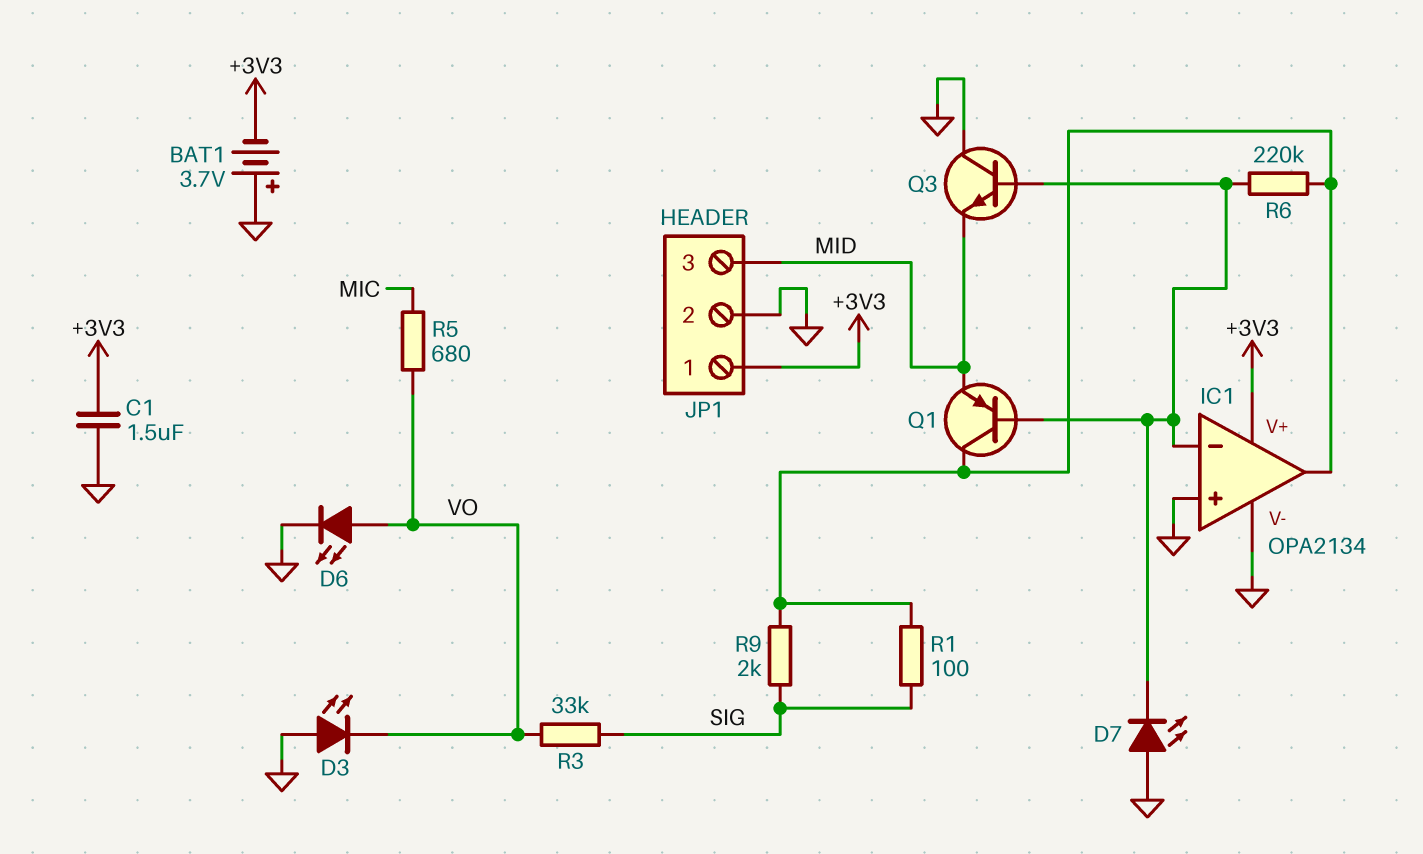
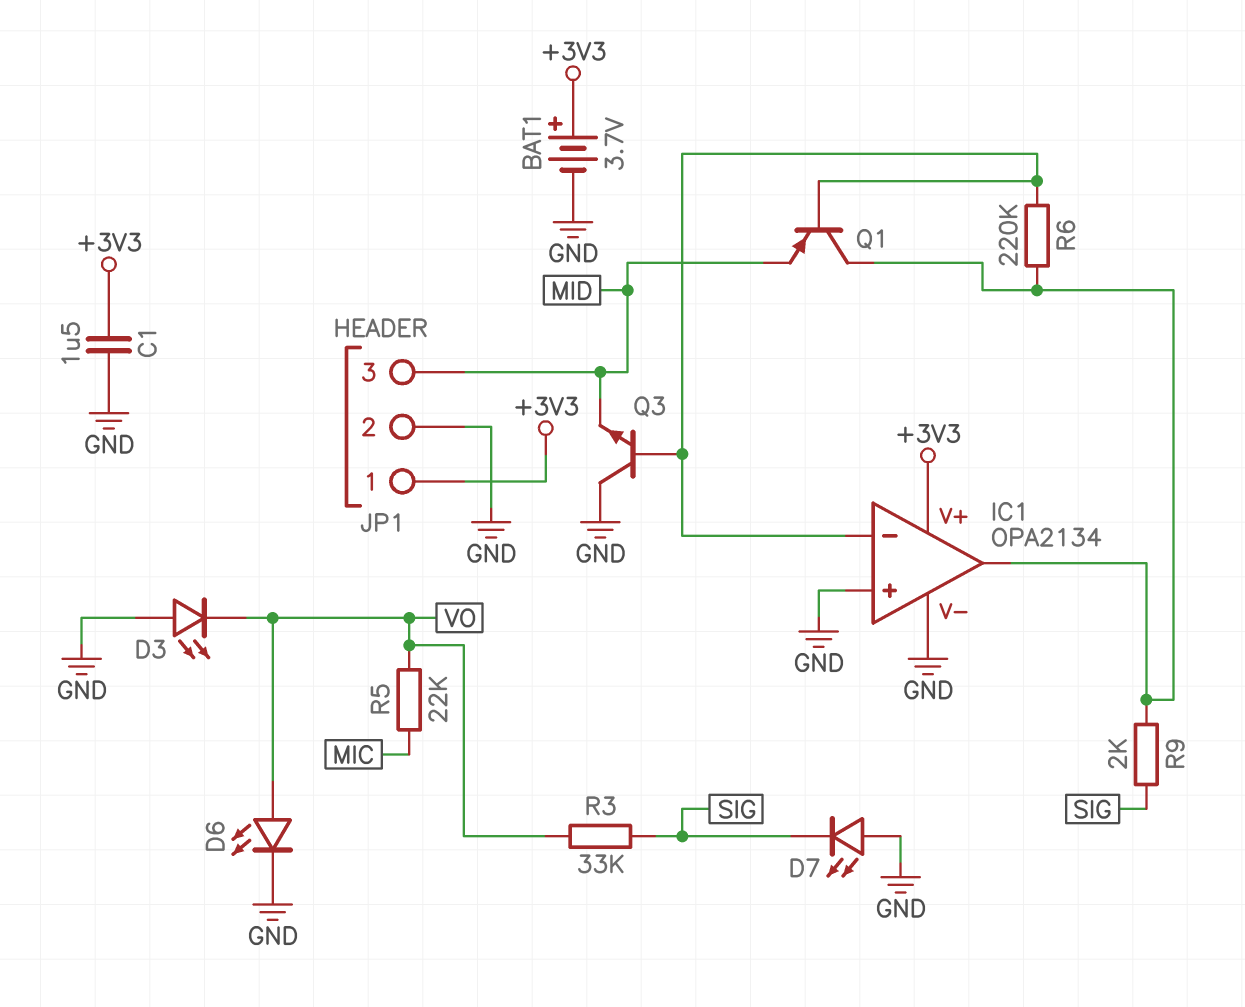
BAT1: 3.7V (plus GND, minus +3V3) -> 3.7V (plus +3V3, minus GND)
D7: LED (A GND, K IC1/in-) -> LED (A GND, K SIG)
R1: 100 (IC1/out, SIG) -> none
R5: 680 (MIC, VO) -> 22k (MIC, VO)

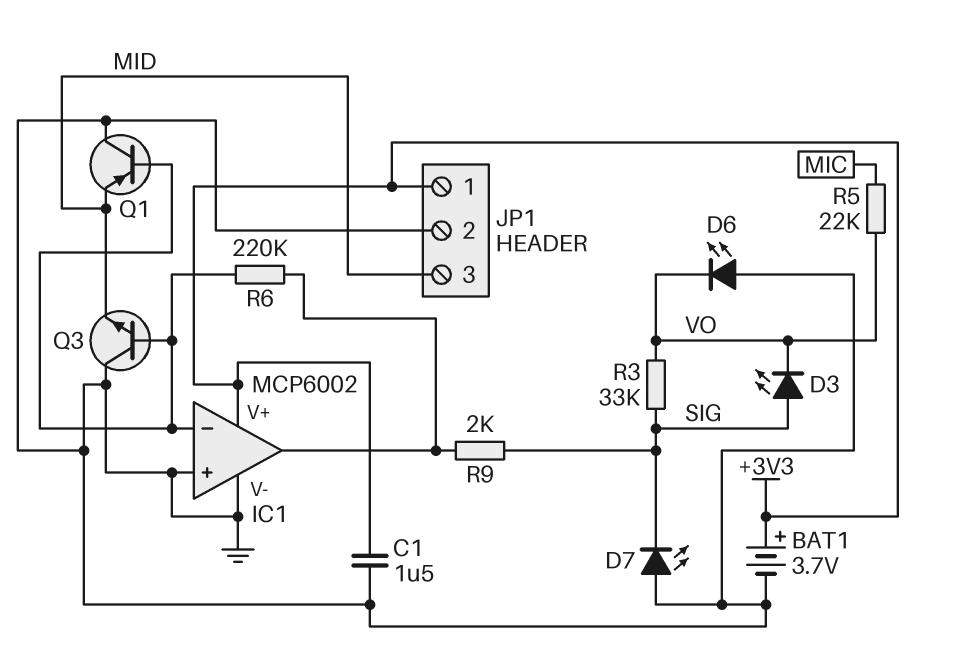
D3: LED (A GND, K VO) -> LED (A SIG, K VO)
D6: LED (A VO, K GND) -> LED (A GND, K VO)
IC1: OPA2134 -> MCP6002
Q1: PNP (B IC1/in-, C IC1/out, E MID) -> PNP (B IC1/in-, C GND, E MID)

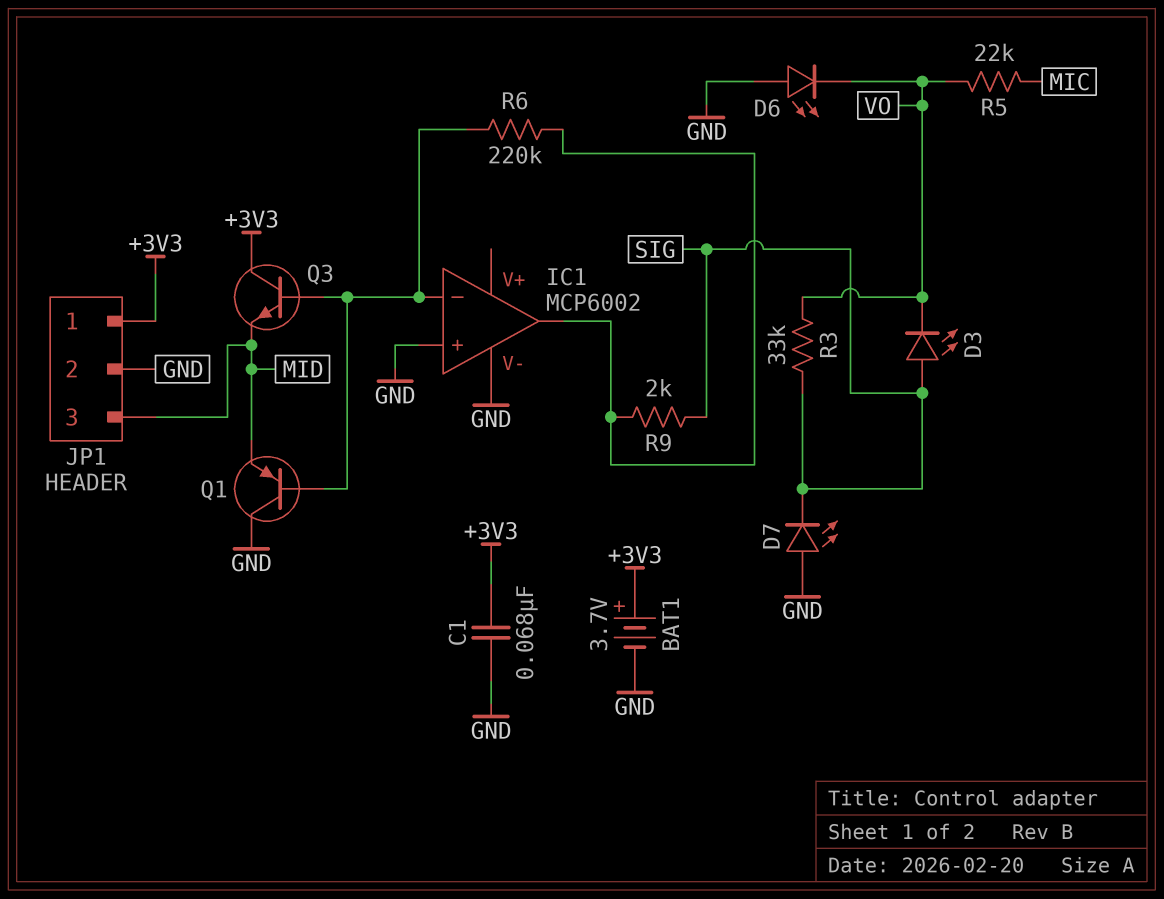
C1: 1.5uF (+3V3, GND) -> 68nF (+3V3, GND)
IC1 pin V+: +3V3 -> none
Q3: NPN (B IC1/in-, C GND, E MID) -> NPN (B IC1/in-, C +3V3, E MID)

